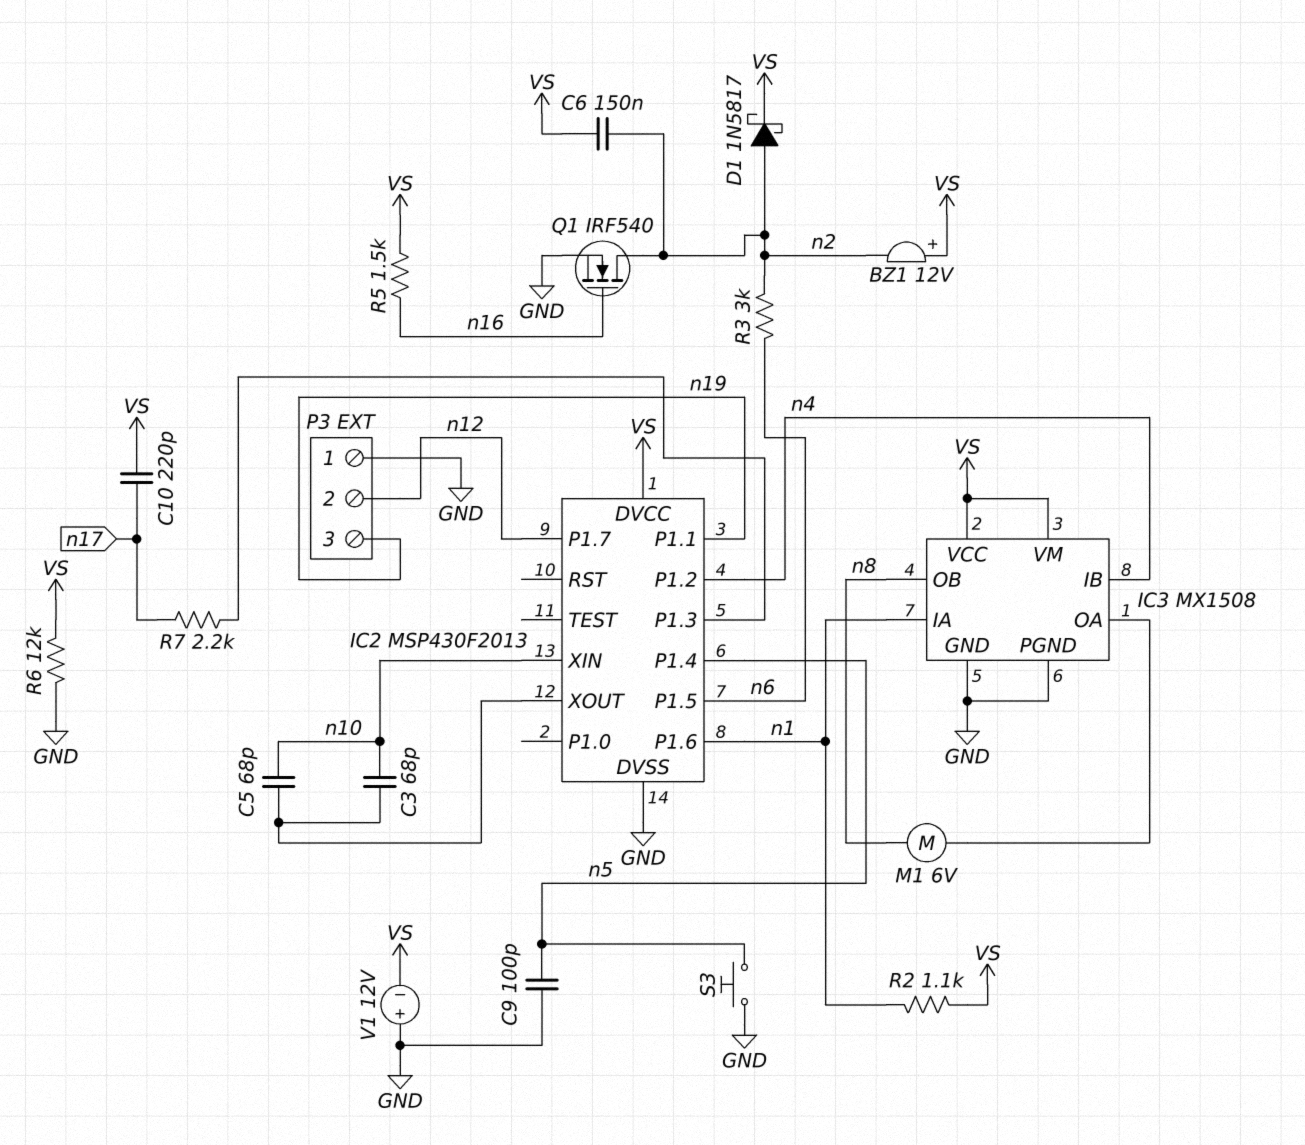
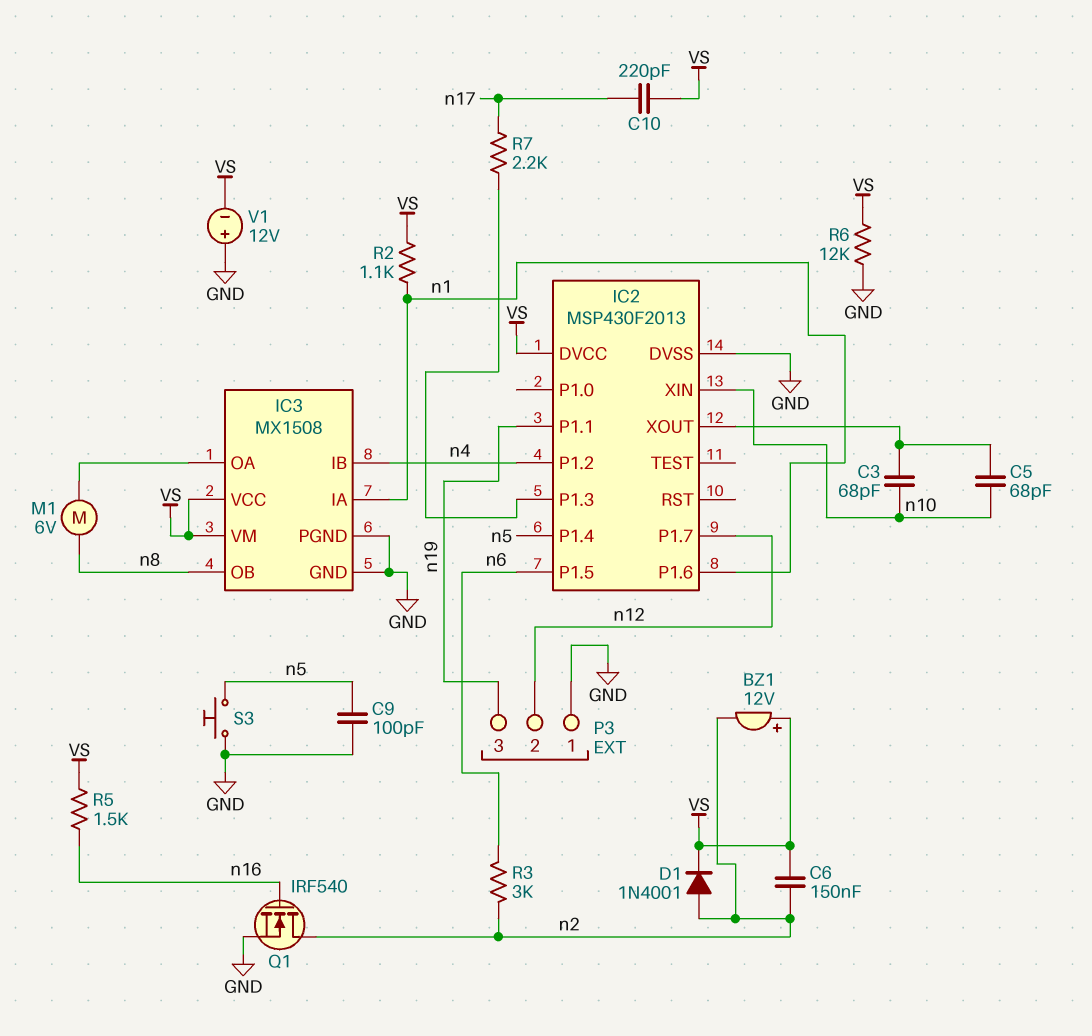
D1: schottky 1N5817 (A n2, K VS) -> diode 1N4001 (A n2, K VS)

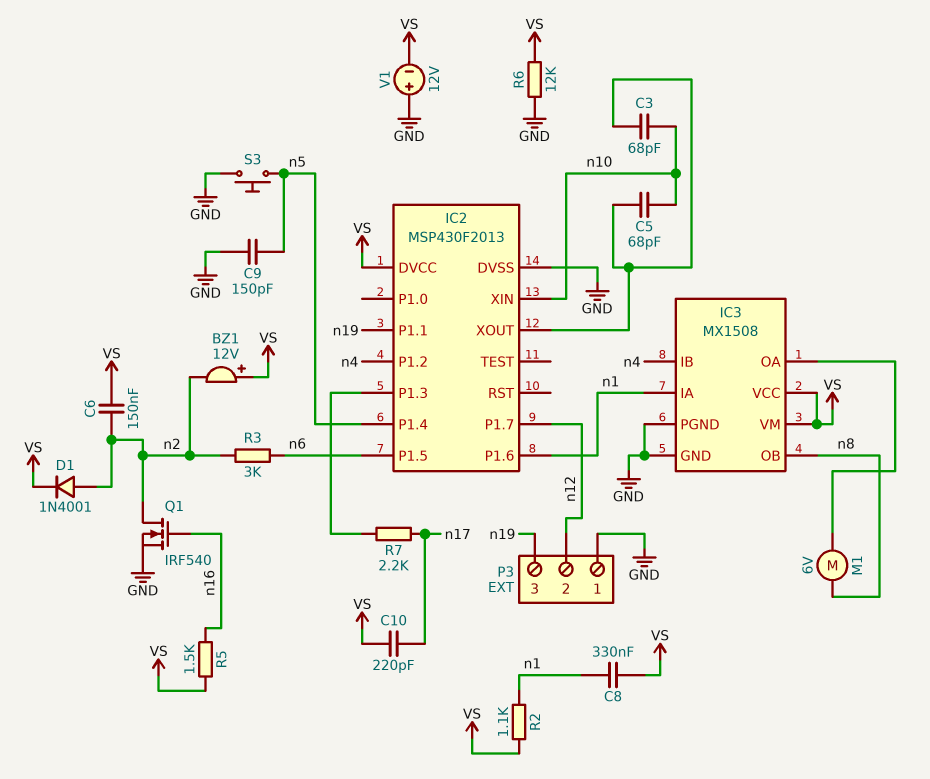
C8: none -> 330nF (VS, n1)
C9: 100pF (GND, n5) -> 150pF (GND, n5)

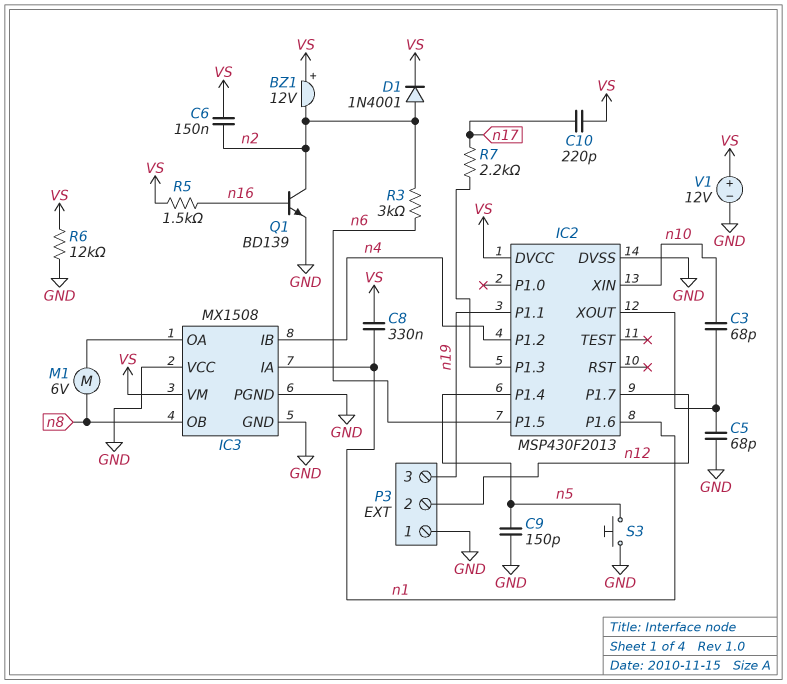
C5: 68pF (IC2/XOUT, n10) -> 68pF (GND, IC2/XOUT)
IC3 pin VCC: VS -> GND
Q1: NMOS IRF540 (G n16, D n2, S GND) -> NPN BD139 (B n16, C n2, E GND)
R2: 1.1k (VS, n1) -> none
V1: 12V (plus GND, minus VS) -> 12V (plus VS, minus GND)

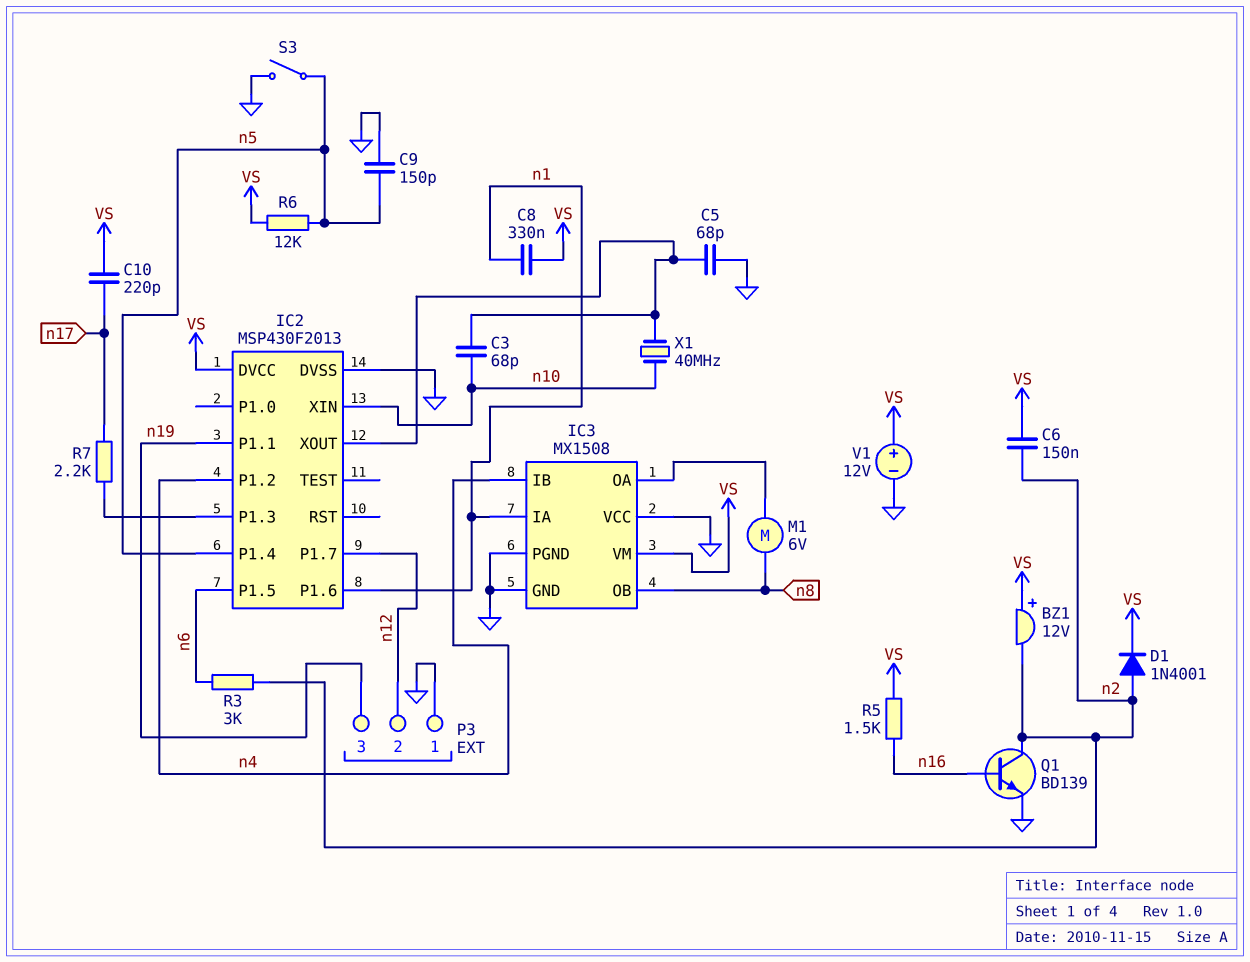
R6: 12k (GND, VS) -> 12k (VS, n5)
S3: button (GND, n5) -> switch (GND, n5)
X1: none -> 40MHz (IC2/XOUT, n10)

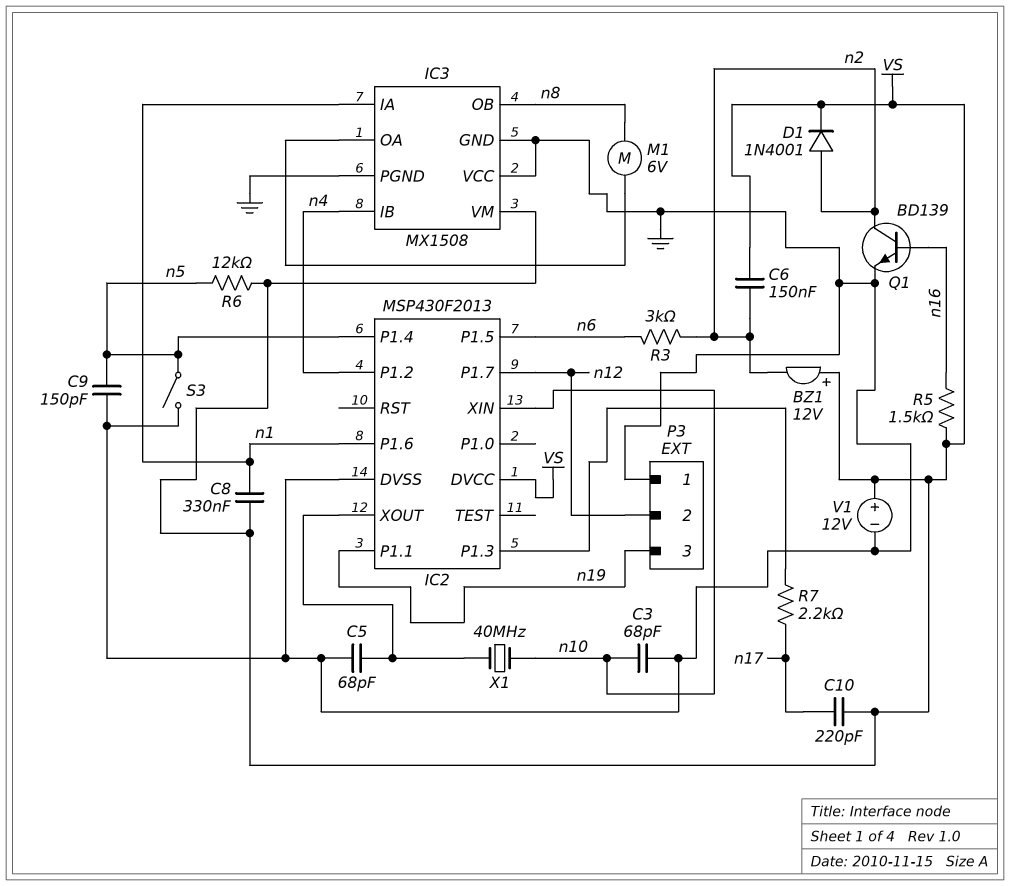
C3: 68pF (IC2/XOUT, n10) -> 68pF (GND, n10)

